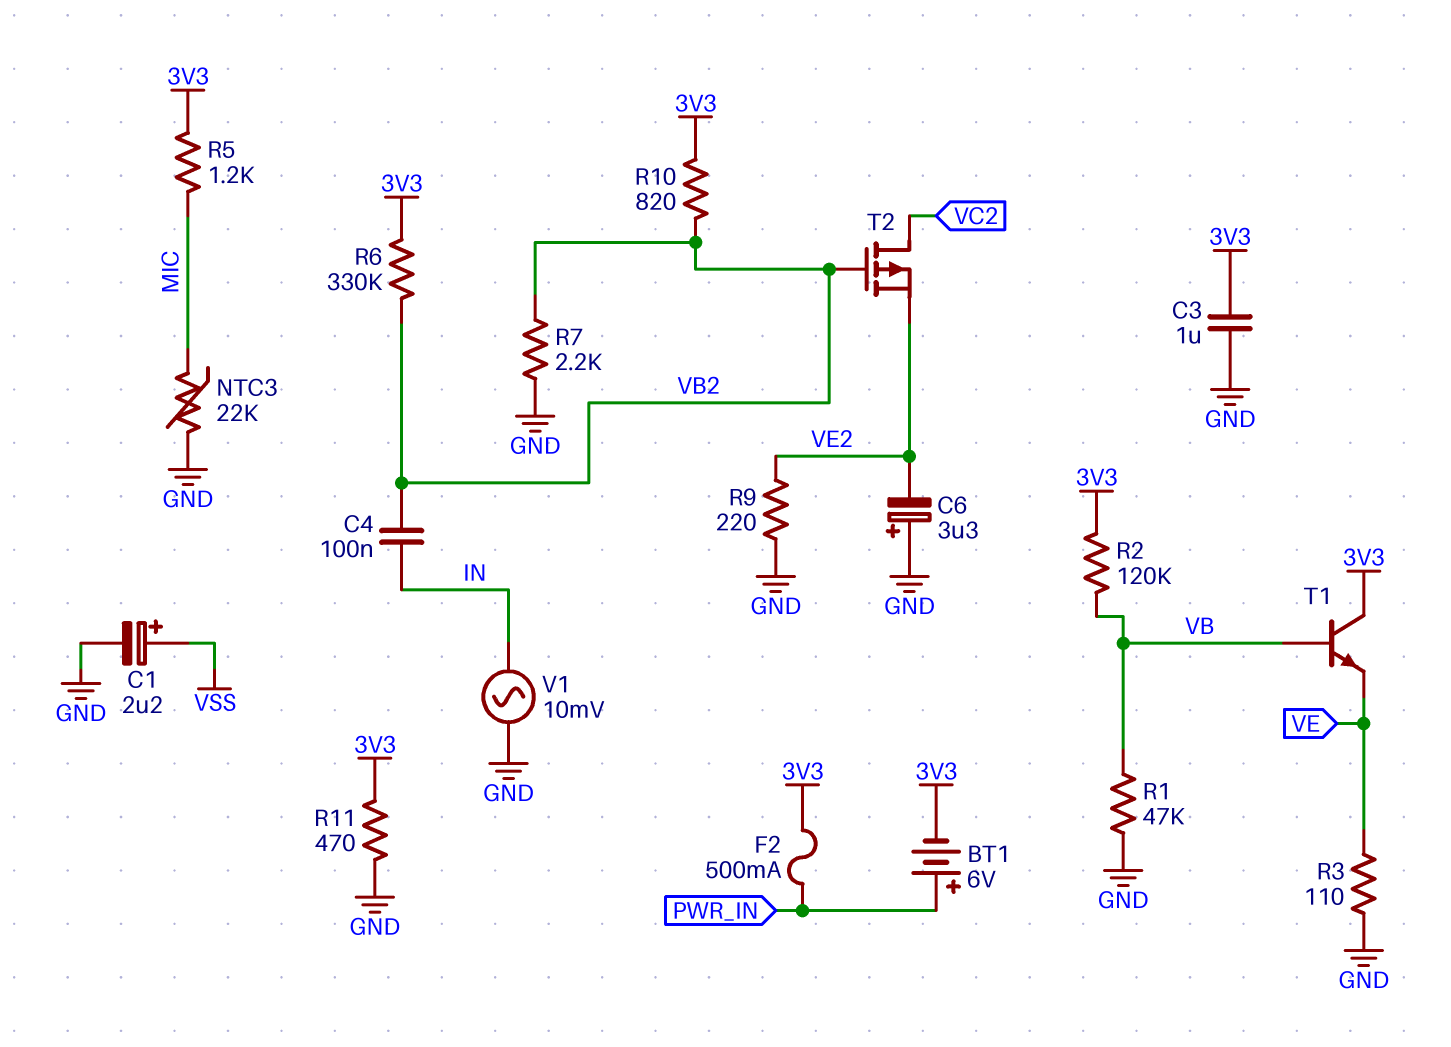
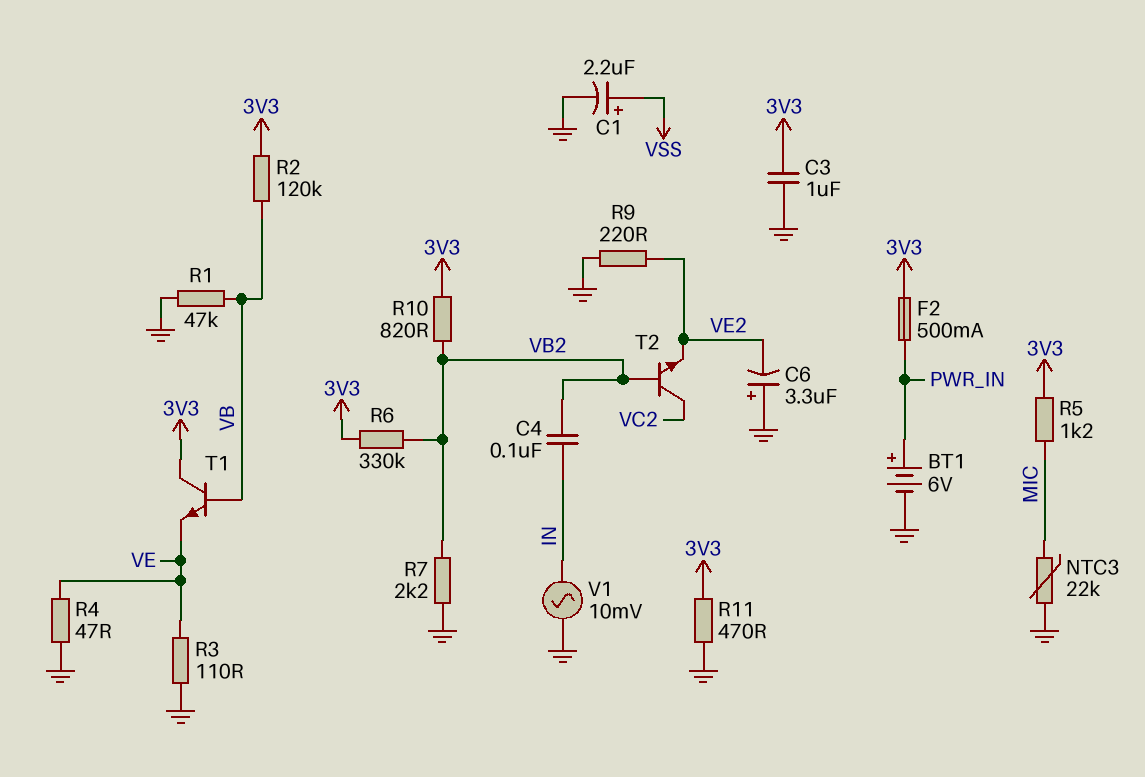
BT1: 6V (plus PWR_IN, minus 3V3) -> 6V (plus PWR_IN, minus GND)
R4: none -> 47 (GND, VE)
T2: PMOS (G VB2, D VC2, S VE2) -> NPN (B VB2, C VC2, E VE2)

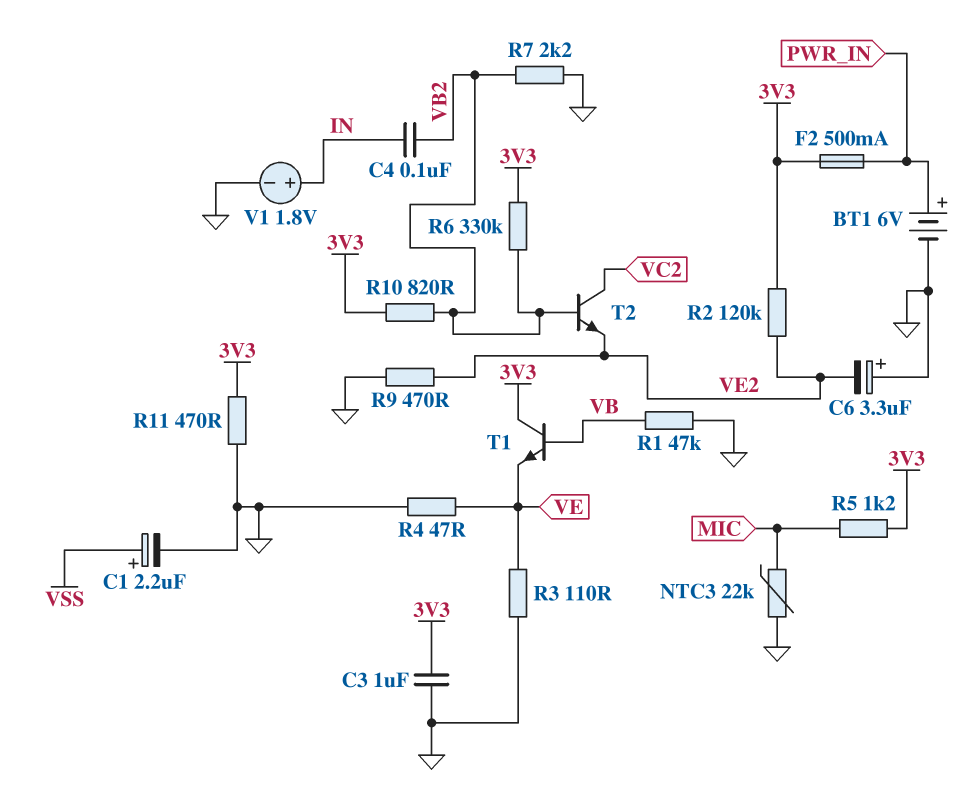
R2: 120k (3V3, VB) -> 120k (3V3, VE2)
R9: 220 (GND, VE2) -> 470 (GND, VE2)
V1: AC 10mV (GND, IN) -> 1.8V (plus IN, minus GND)

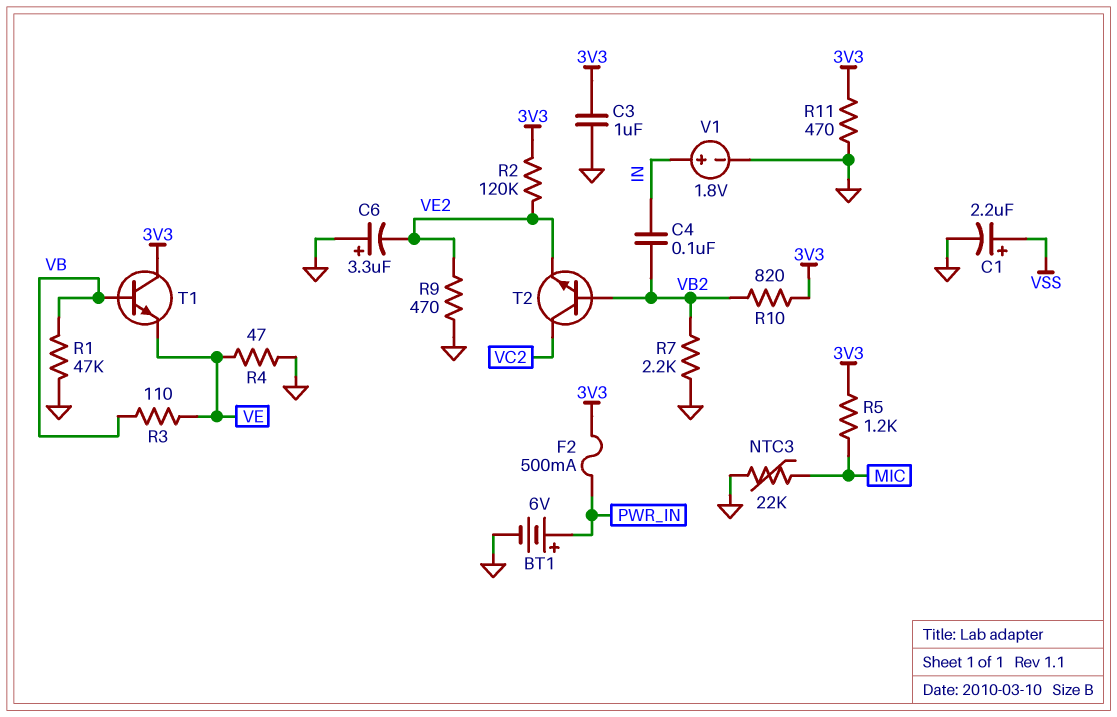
R3: 110 (GND, VE) -> 110 (VB, VE)
R6: 330k (3V3, VB2) -> none

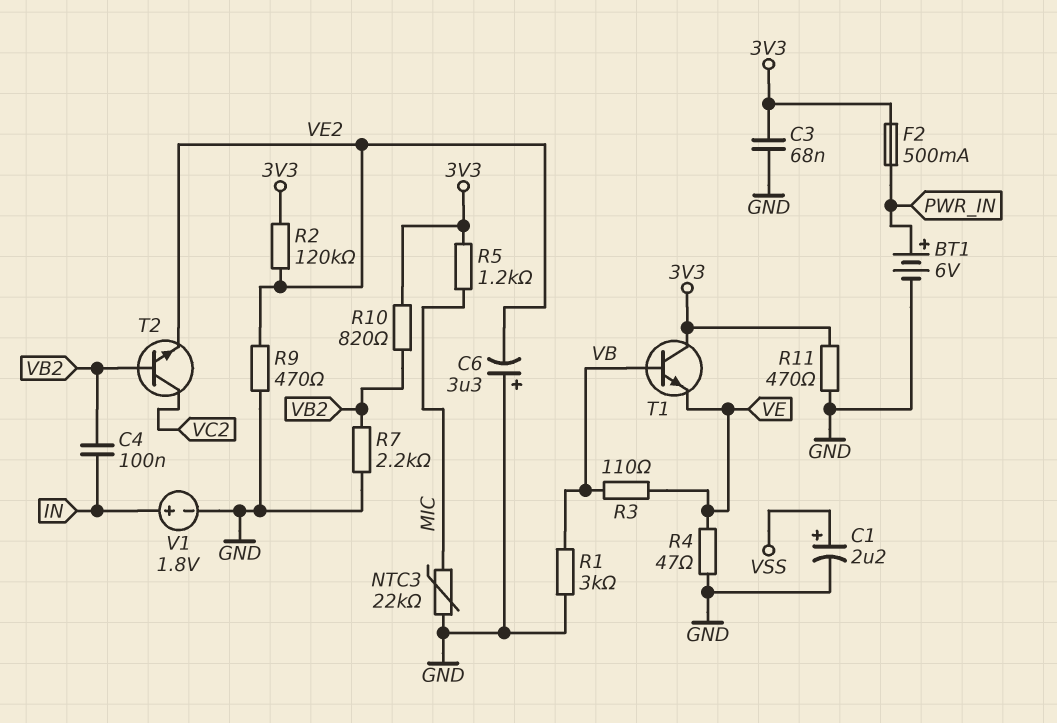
C3: 1uF (3V3, GND) -> 68nF (3V3, GND)
R1: 47k (GND, VB) -> 3k (GND, VB)

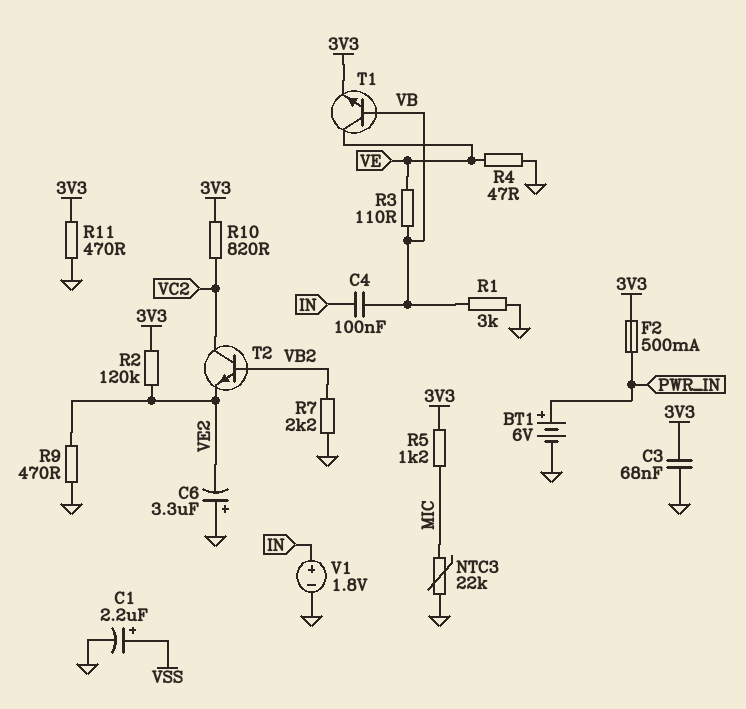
C4: 100nF (IN, VB2) -> 100nF (IN, VB)
R10: 820 (3V3, VB2) -> 820 (3V3, VC2)
T1: NPN (B VB, C 3V3, E VE) -> NPN (B VB, C VE, E 3V3)

